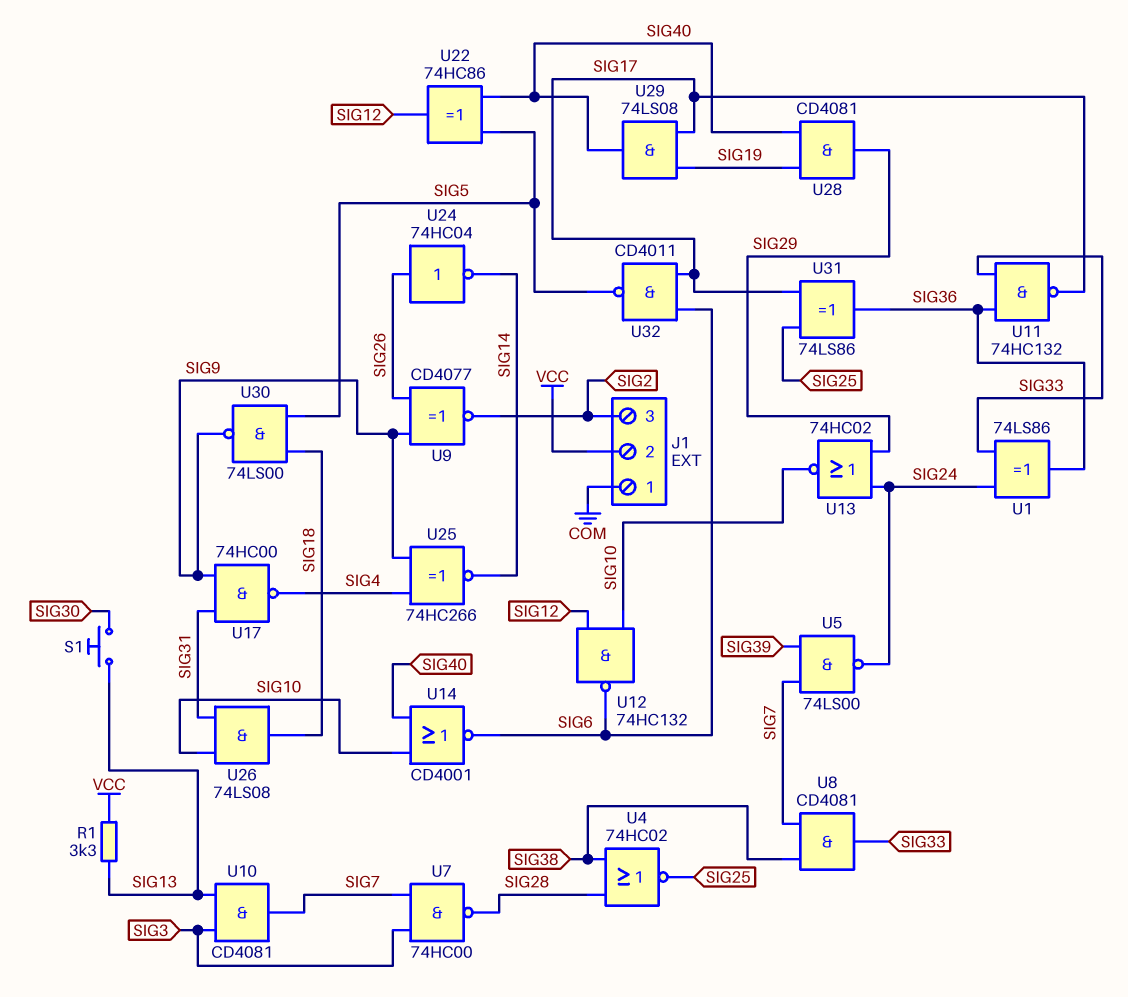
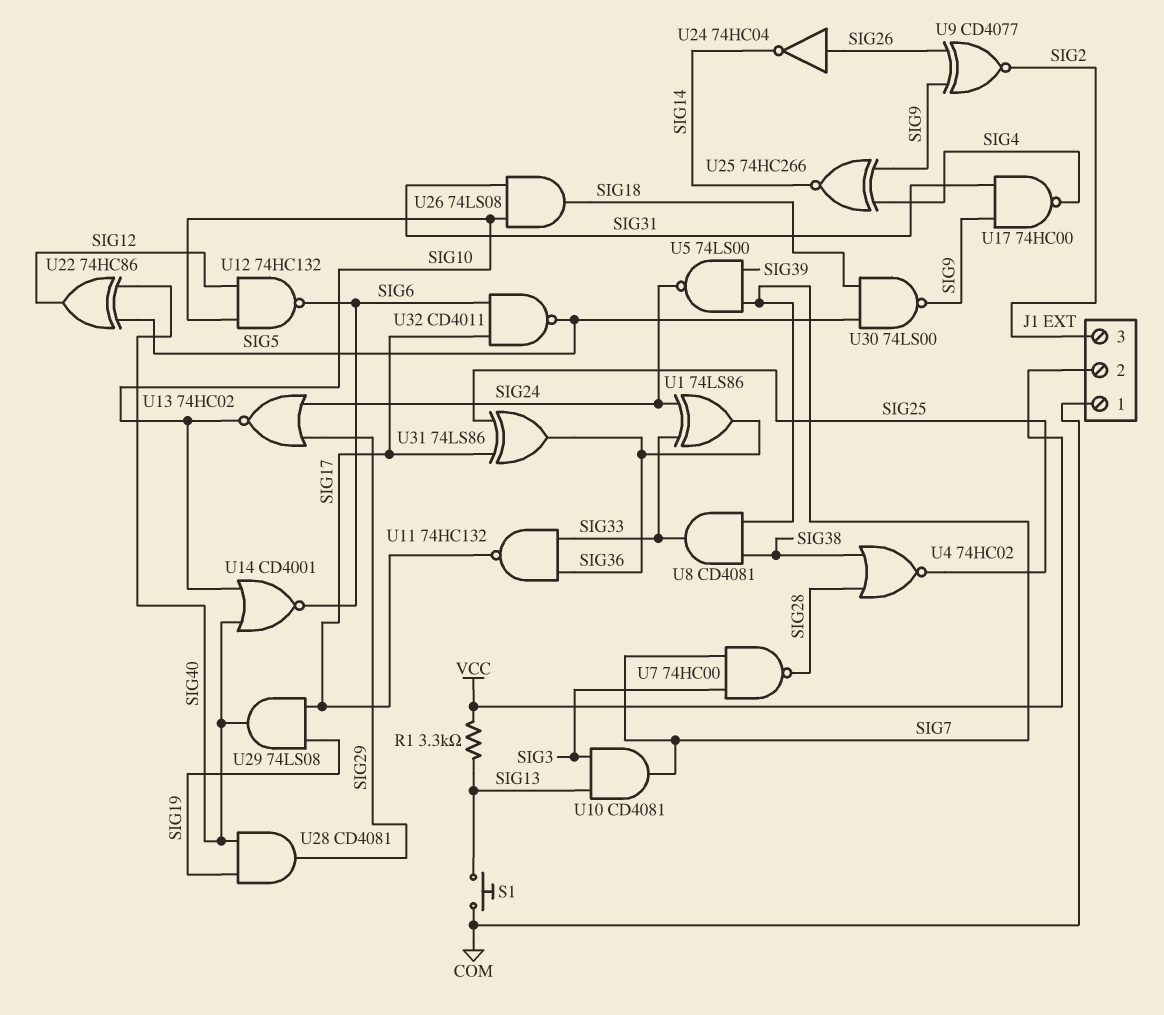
S1: button (SIG13, SIG30) -> button (COM, SIG13)

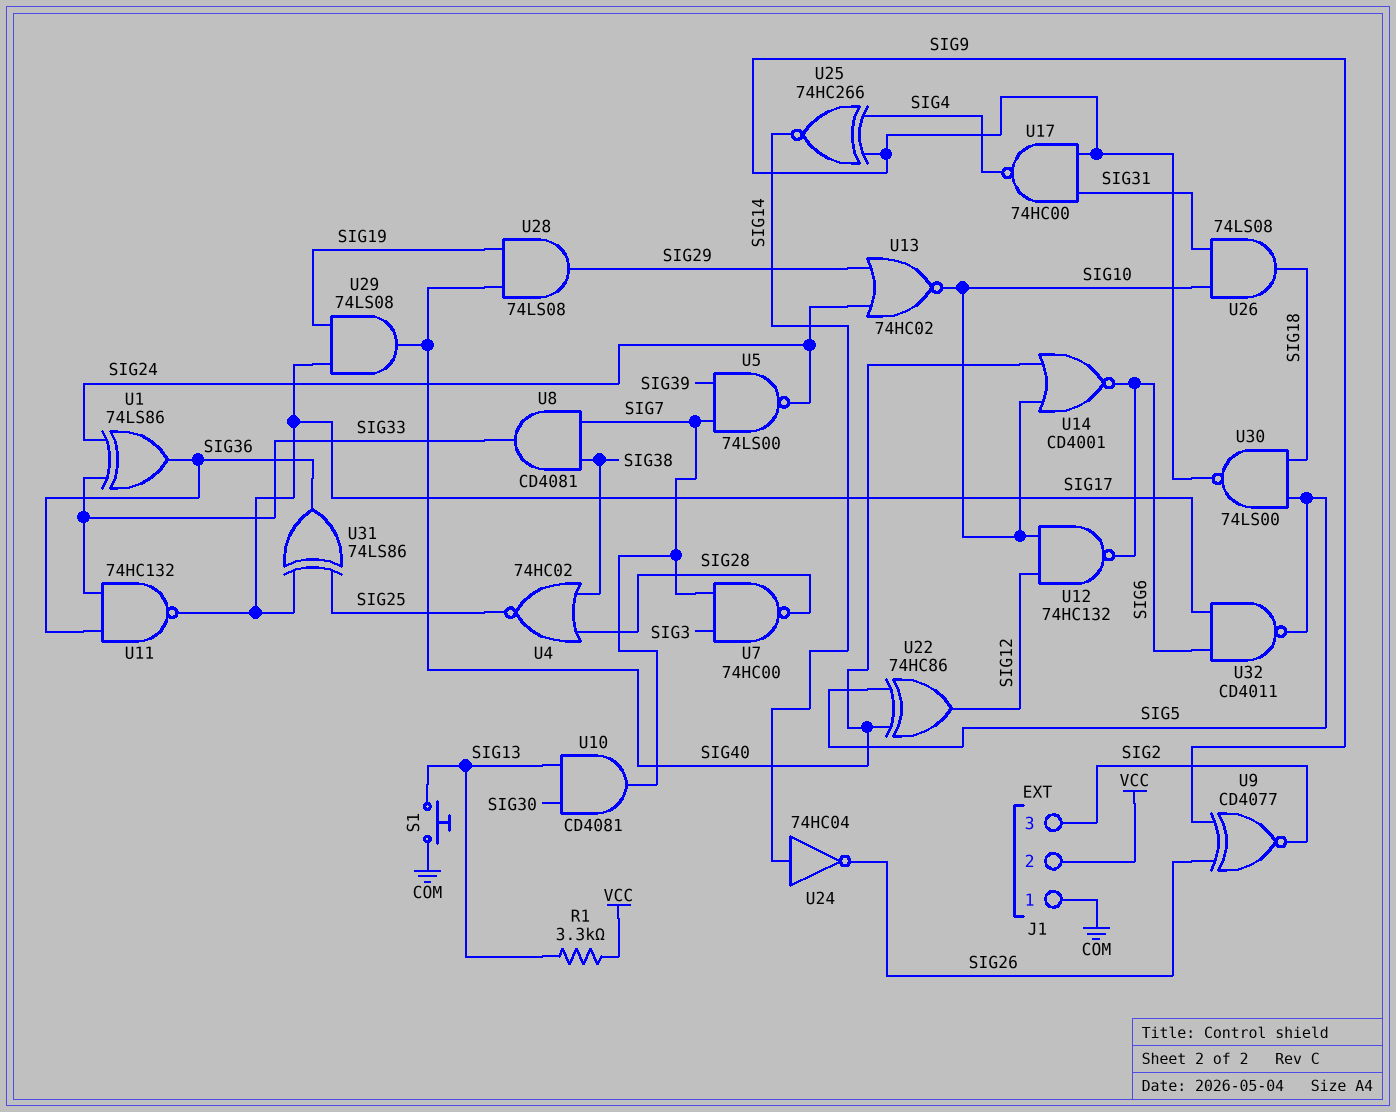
U10: AND CD4081 (in SIG3, in SIG13, out SIG7) -> AND CD4081 (in SIG13, in SIG30, out SIG7)
U24: NOT 74HC04 (in SIG26, out SIG14) -> NOT 74HC04 (in SIG14, out SIG26)
U28: AND CD4081 (in SIG19, in SIG40, out SIG29) -> AND 74LS08 (in SIG19, in SIG40, out SIG29)

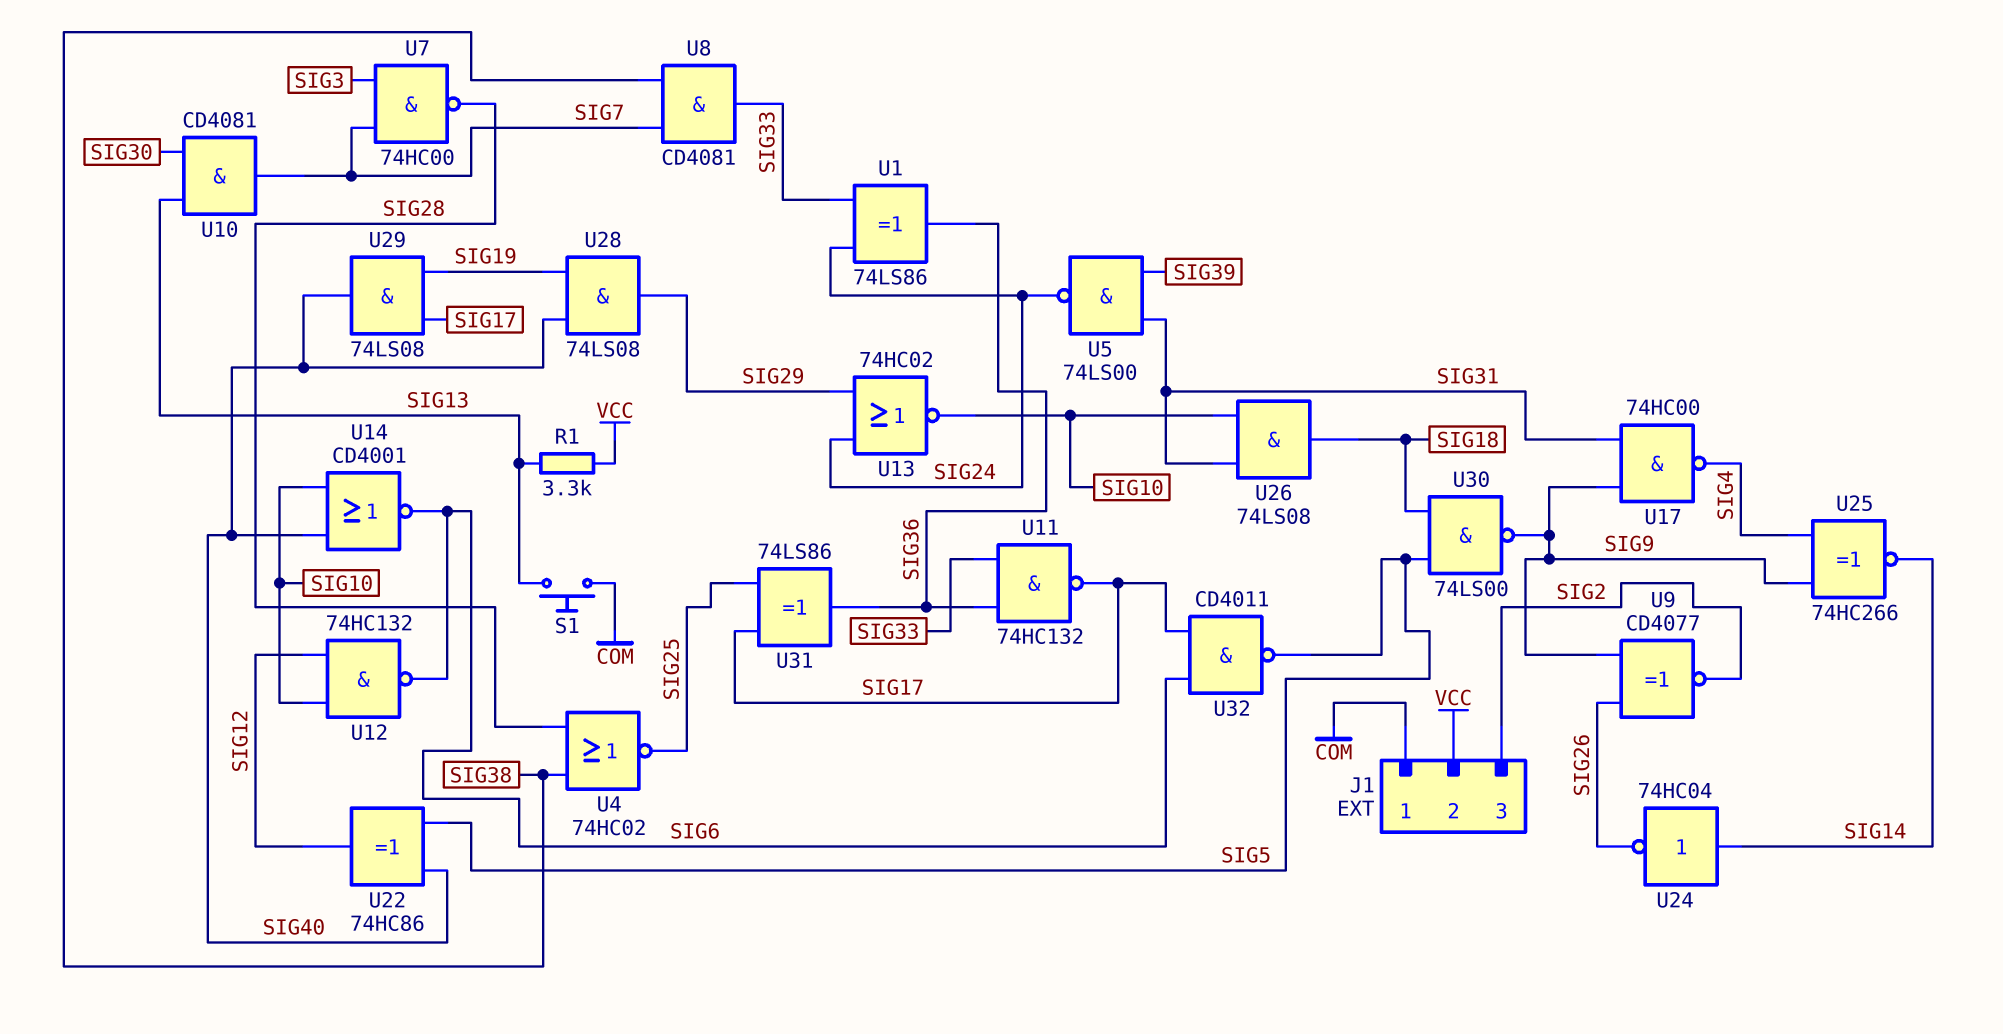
U5: NAND 74LS00 (in SIG7, in SIG39, out SIG24) -> NAND 74LS00 (in SIG31, in SIG39, out SIG24)

